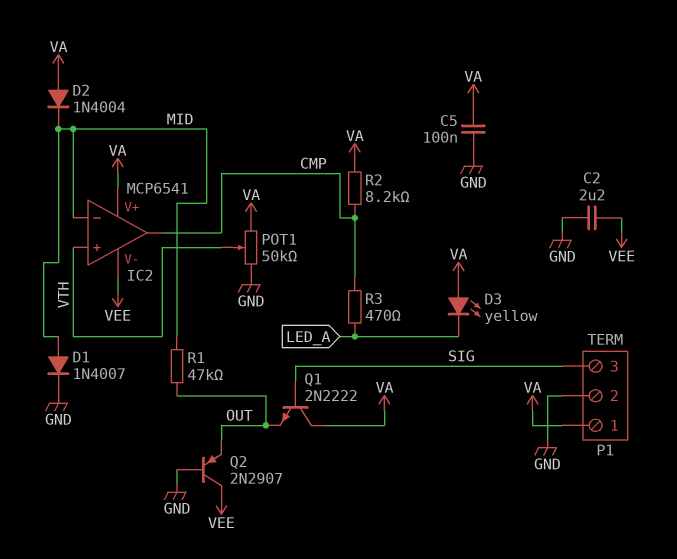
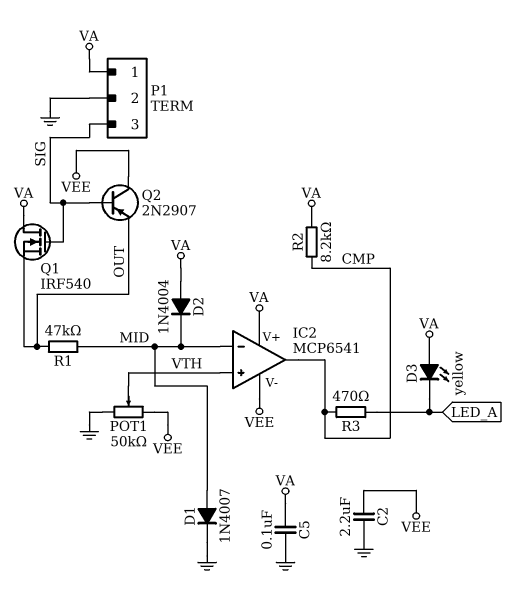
POT1: 50k (GND, VA, wiper VTH) -> 50k (GND, VEE, wiper VTH)
Q1: NPN 2N2222 (B SIG, C VA, E OUT) -> NMOS IRF540 (G SIG, D VA, S OUT)
Q2: PNP 2N2907 (B GND, C VEE, E OUT) -> PNP 2N2907 (B SIG, C VEE, E OUT)

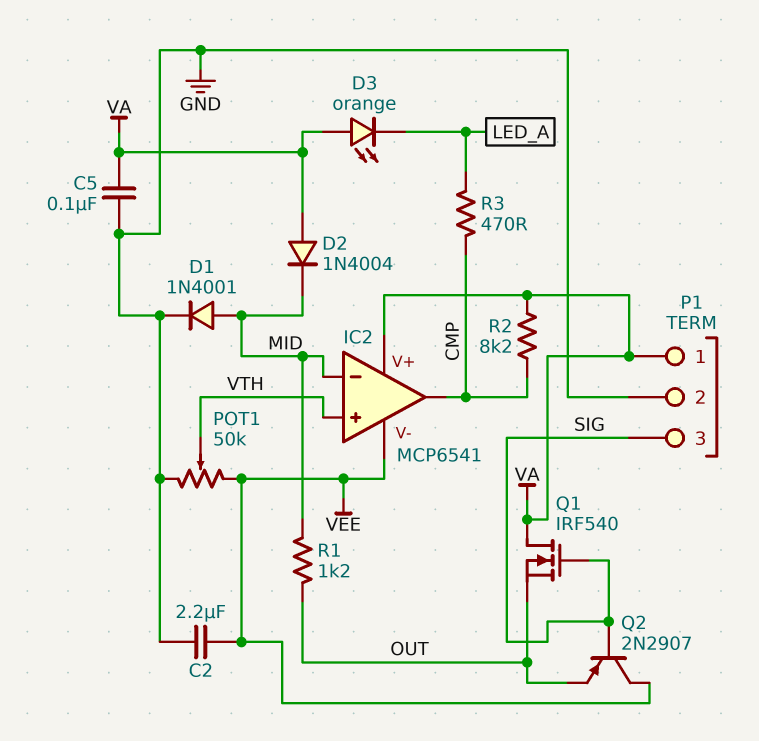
D1: diode 1N4007 (A MID, K GND) -> diode 1N4001 (A MID, K GND)
D3: LED yellow (A VA, K LED_A) -> LED orange (A VA, K LED_A)
R1: 47k (MID, OUT) -> 1.2k (MID, OUT)

